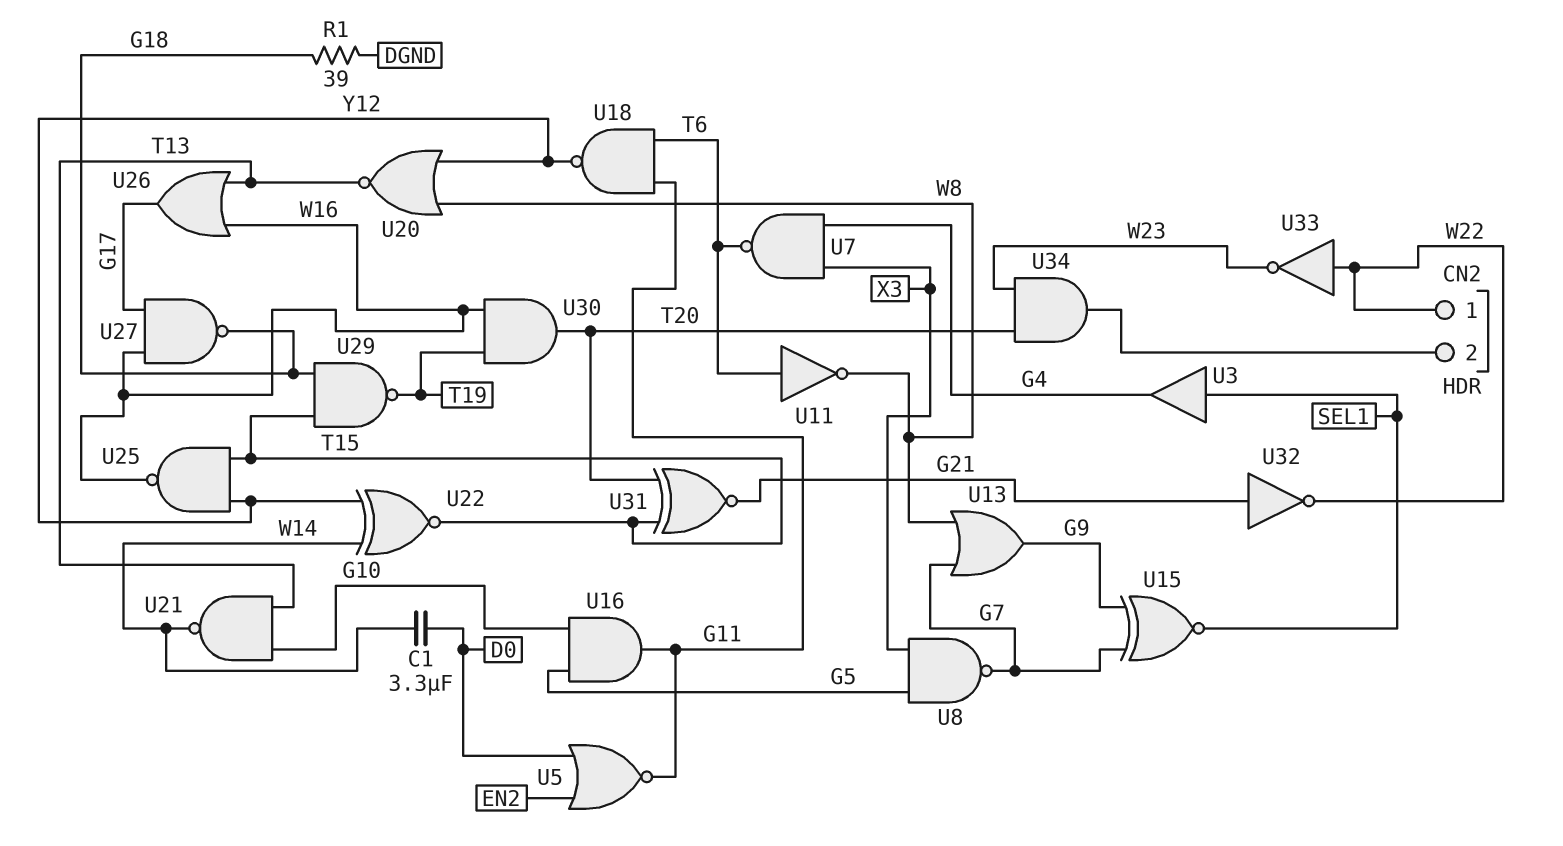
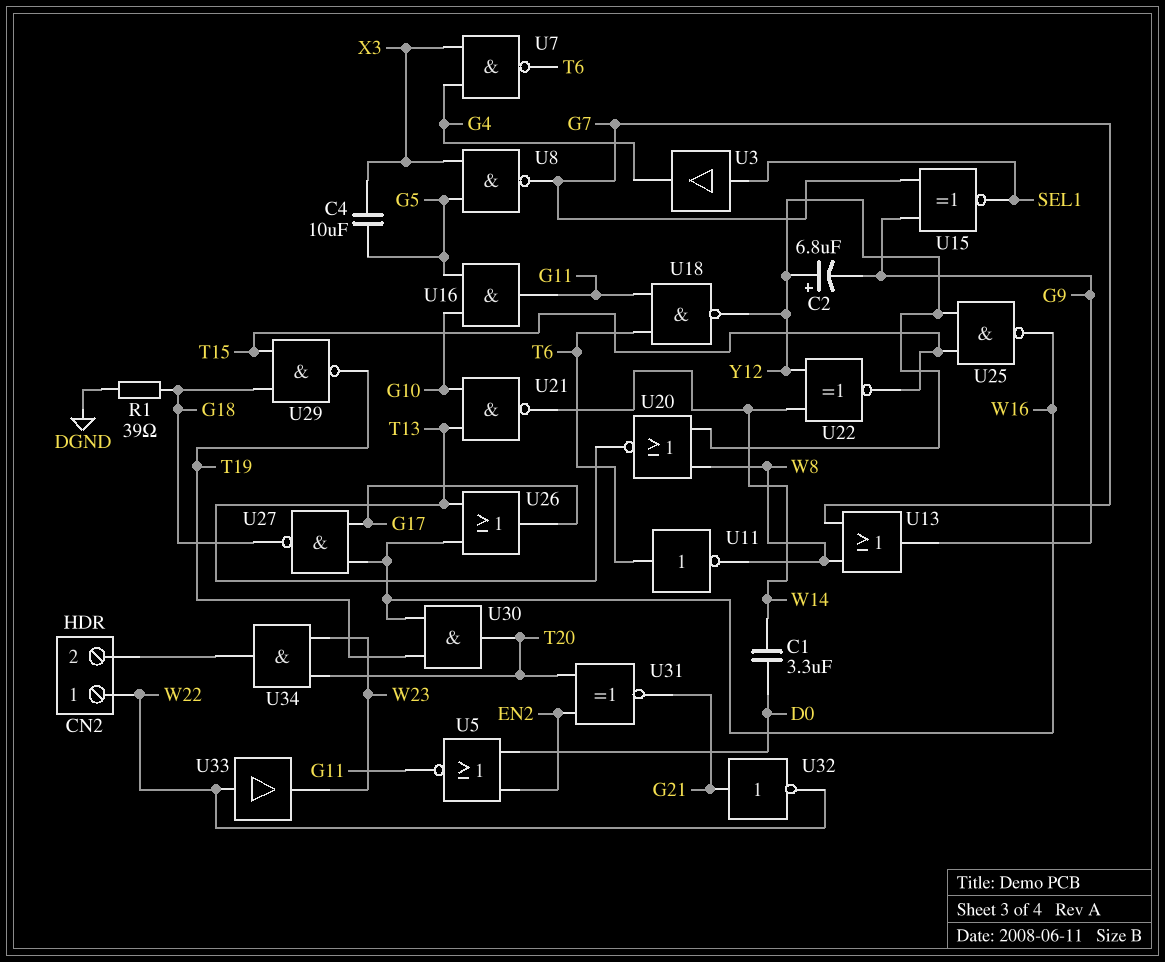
C2: none -> 6.8uF (plus Y12, minus G9)
C4: none -> 10uF (G5, X3)
U31: XNOR (in T15, in T20, out G21) -> XNOR (in EN2, in T20, out G21)
U33: NOT (in W22, out W23) -> buffer (in W22, out W23)

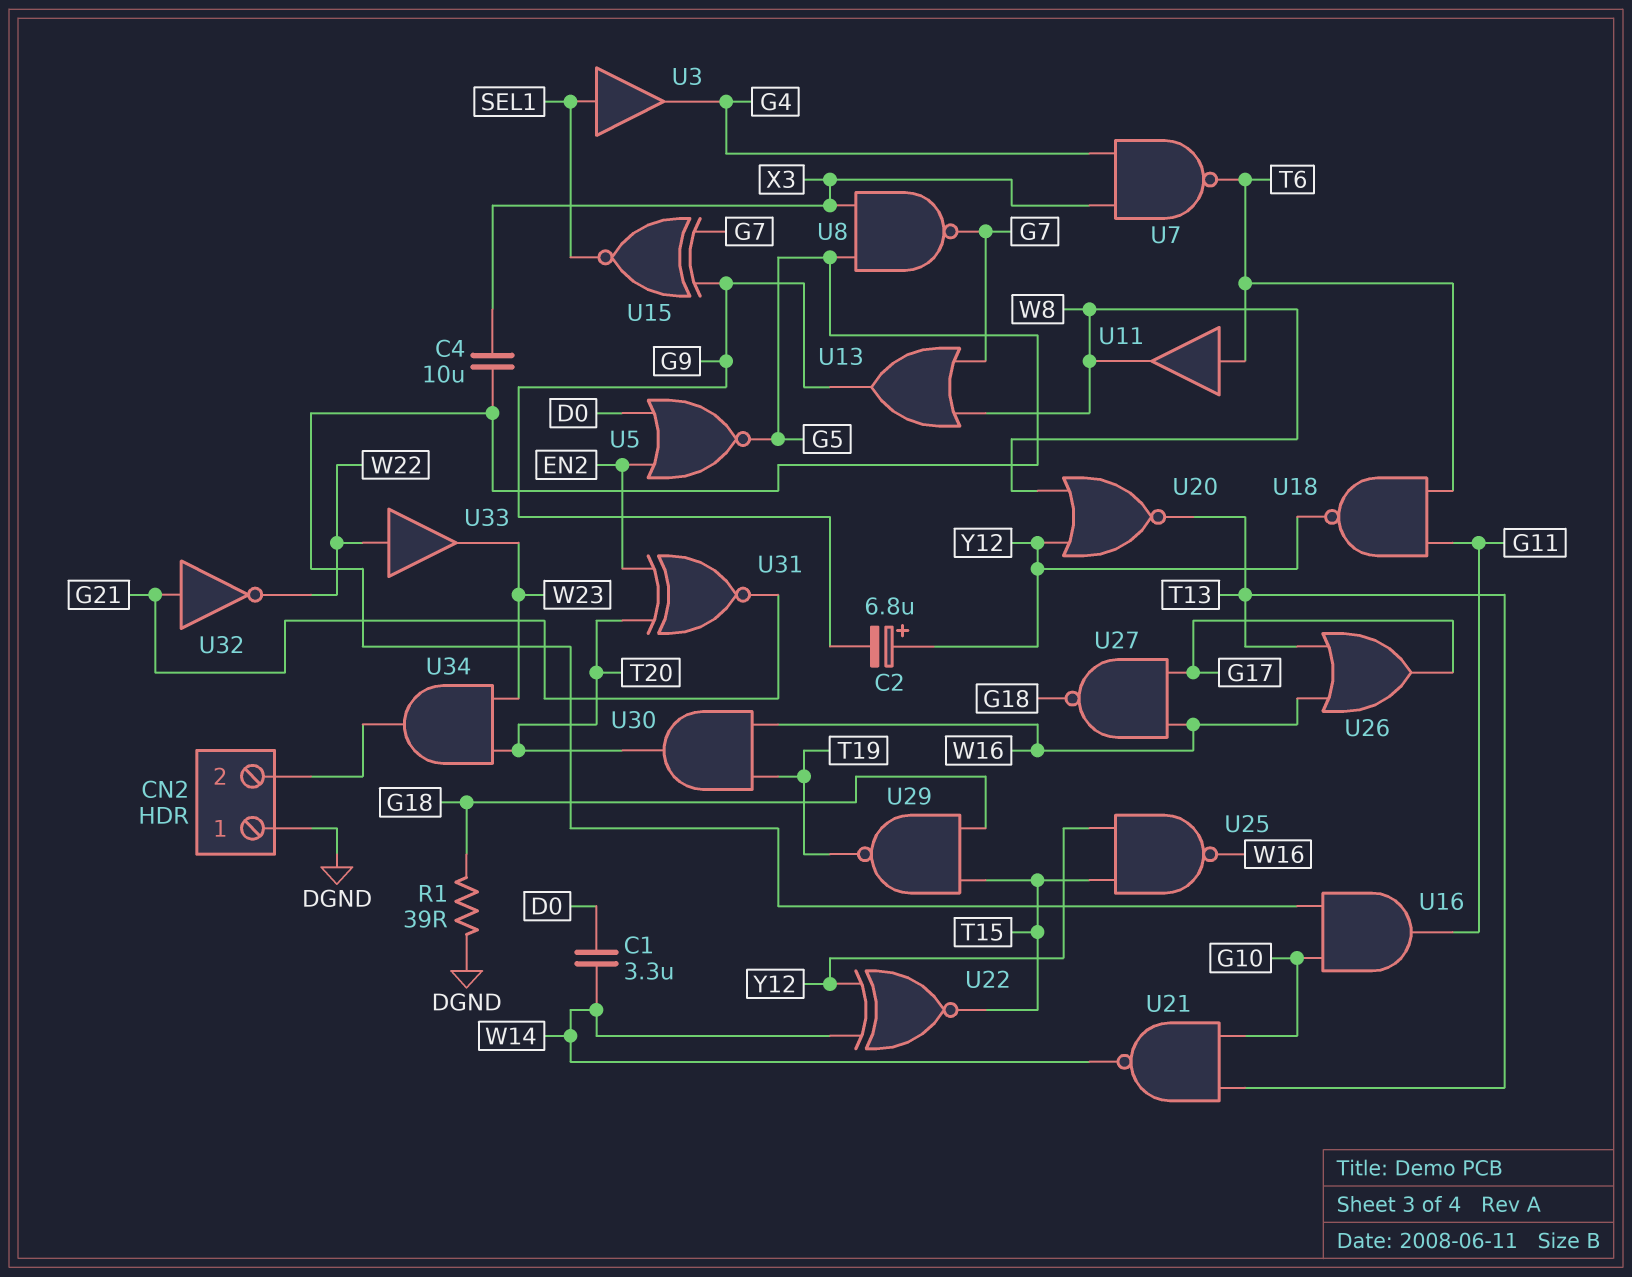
CN2 pin 1: W22 -> DGND
U5: NOR (in D0, in EN2, out G11) -> NOR (in D0, in EN2, out G5)
U11: NOT (in T6, out W8) -> buffer (in T6, out W8)

